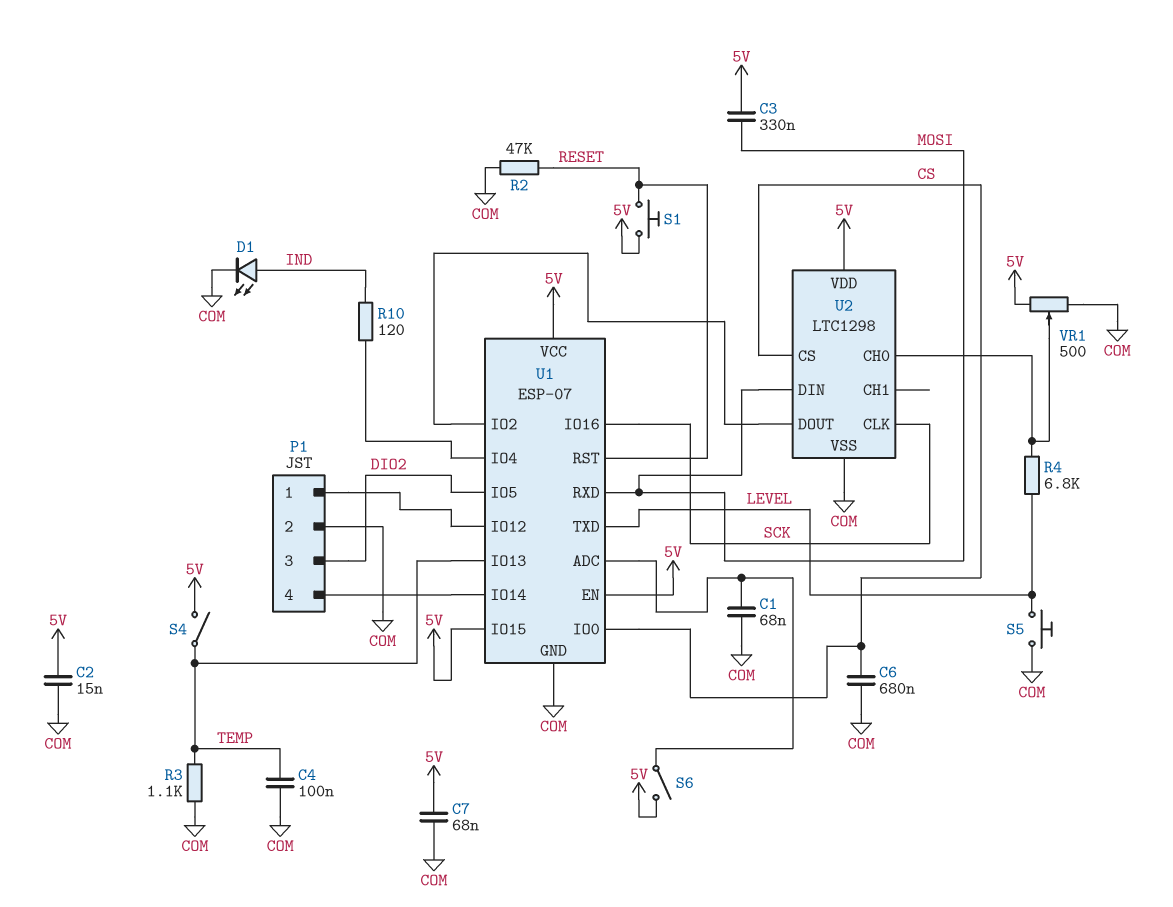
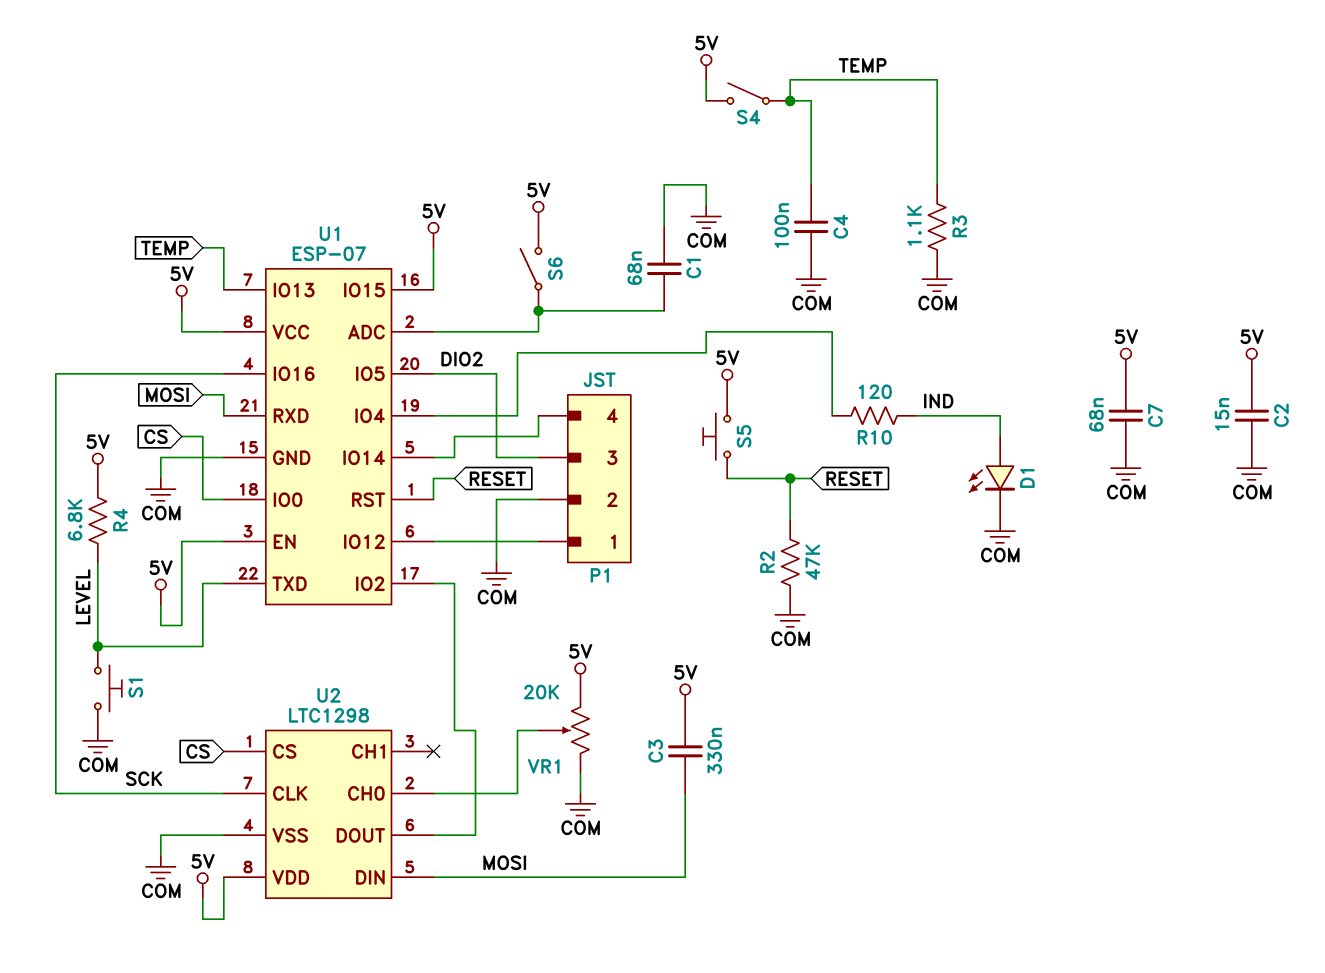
C6: 680nF (COM, CS) -> none
R4: 6.8k (LEVEL, U2/CH0) -> 6.8k (5V, LEVEL)
S1: button (5V, RESET) -> button (COM, LEVEL)
S5: button (COM, LEVEL) -> button (5V, RESET)
VR1: 500 (5V, COM, wiper U2/CH0) -> 20k (5V, COM, wiper U2/CH0)

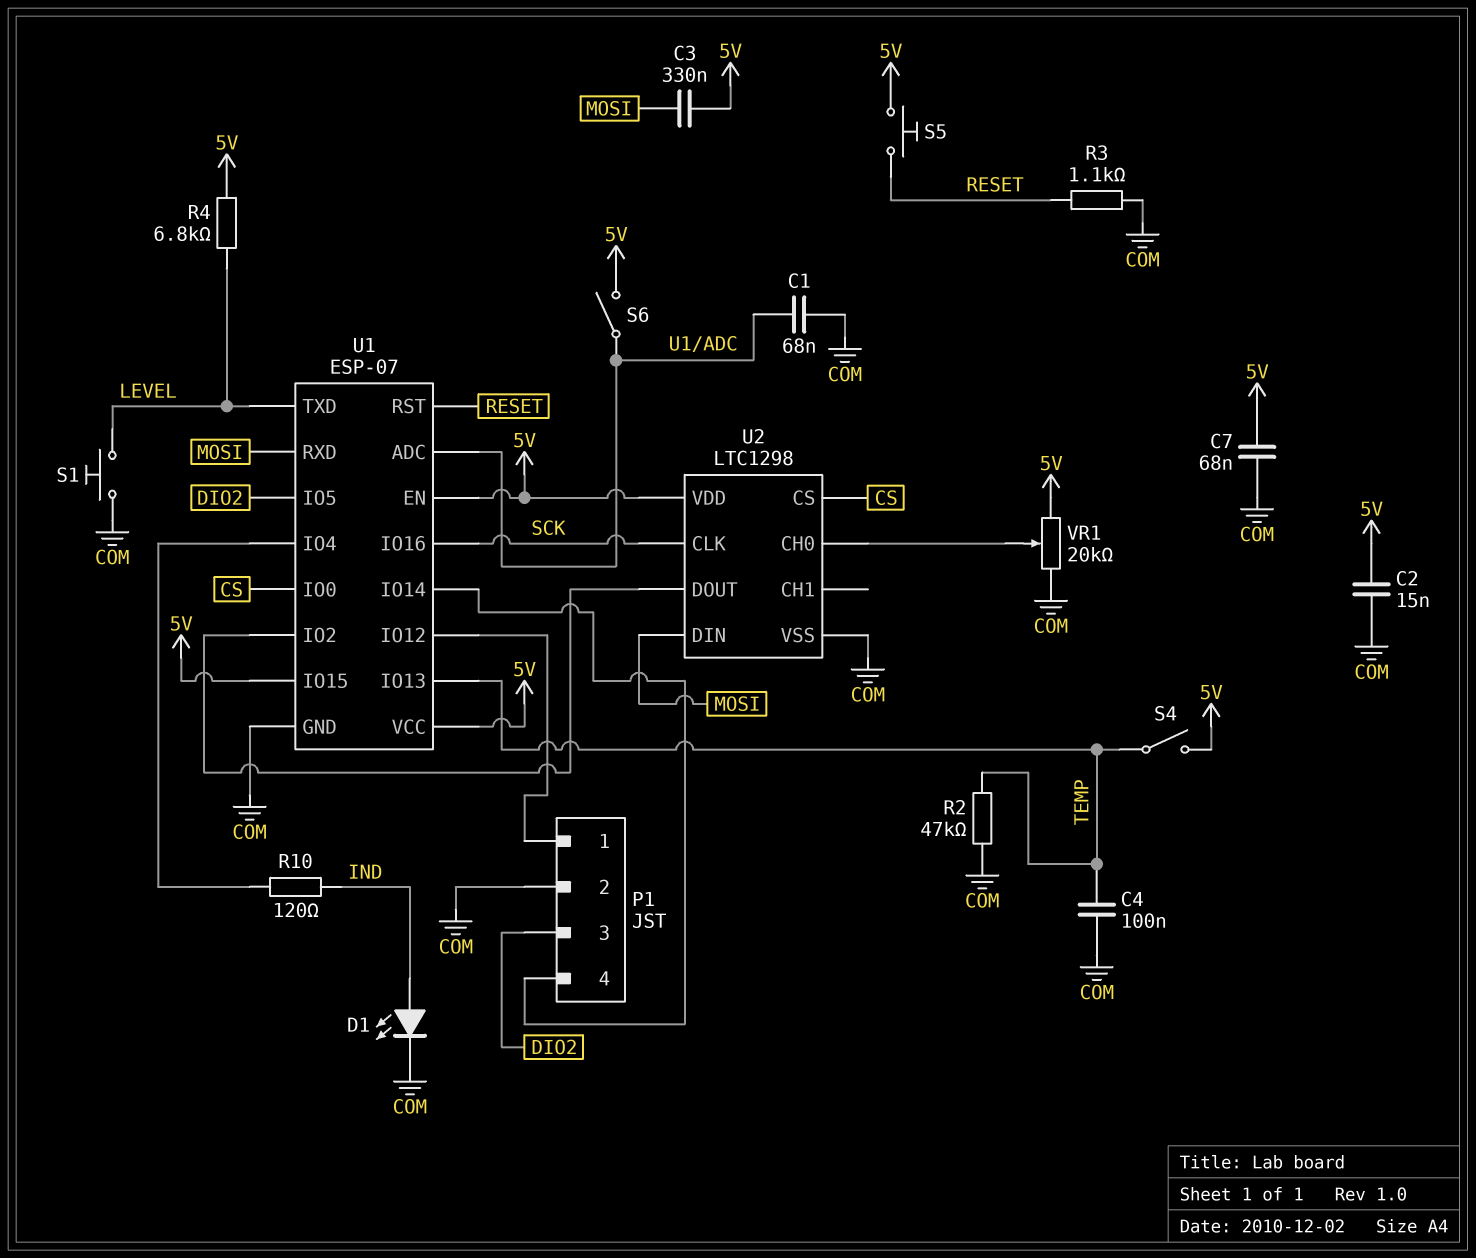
R2: 47k (COM, RESET) -> 47k (COM, TEMP)
R3: 1.1k (COM, TEMP) -> 1.1k (COM, RESET)

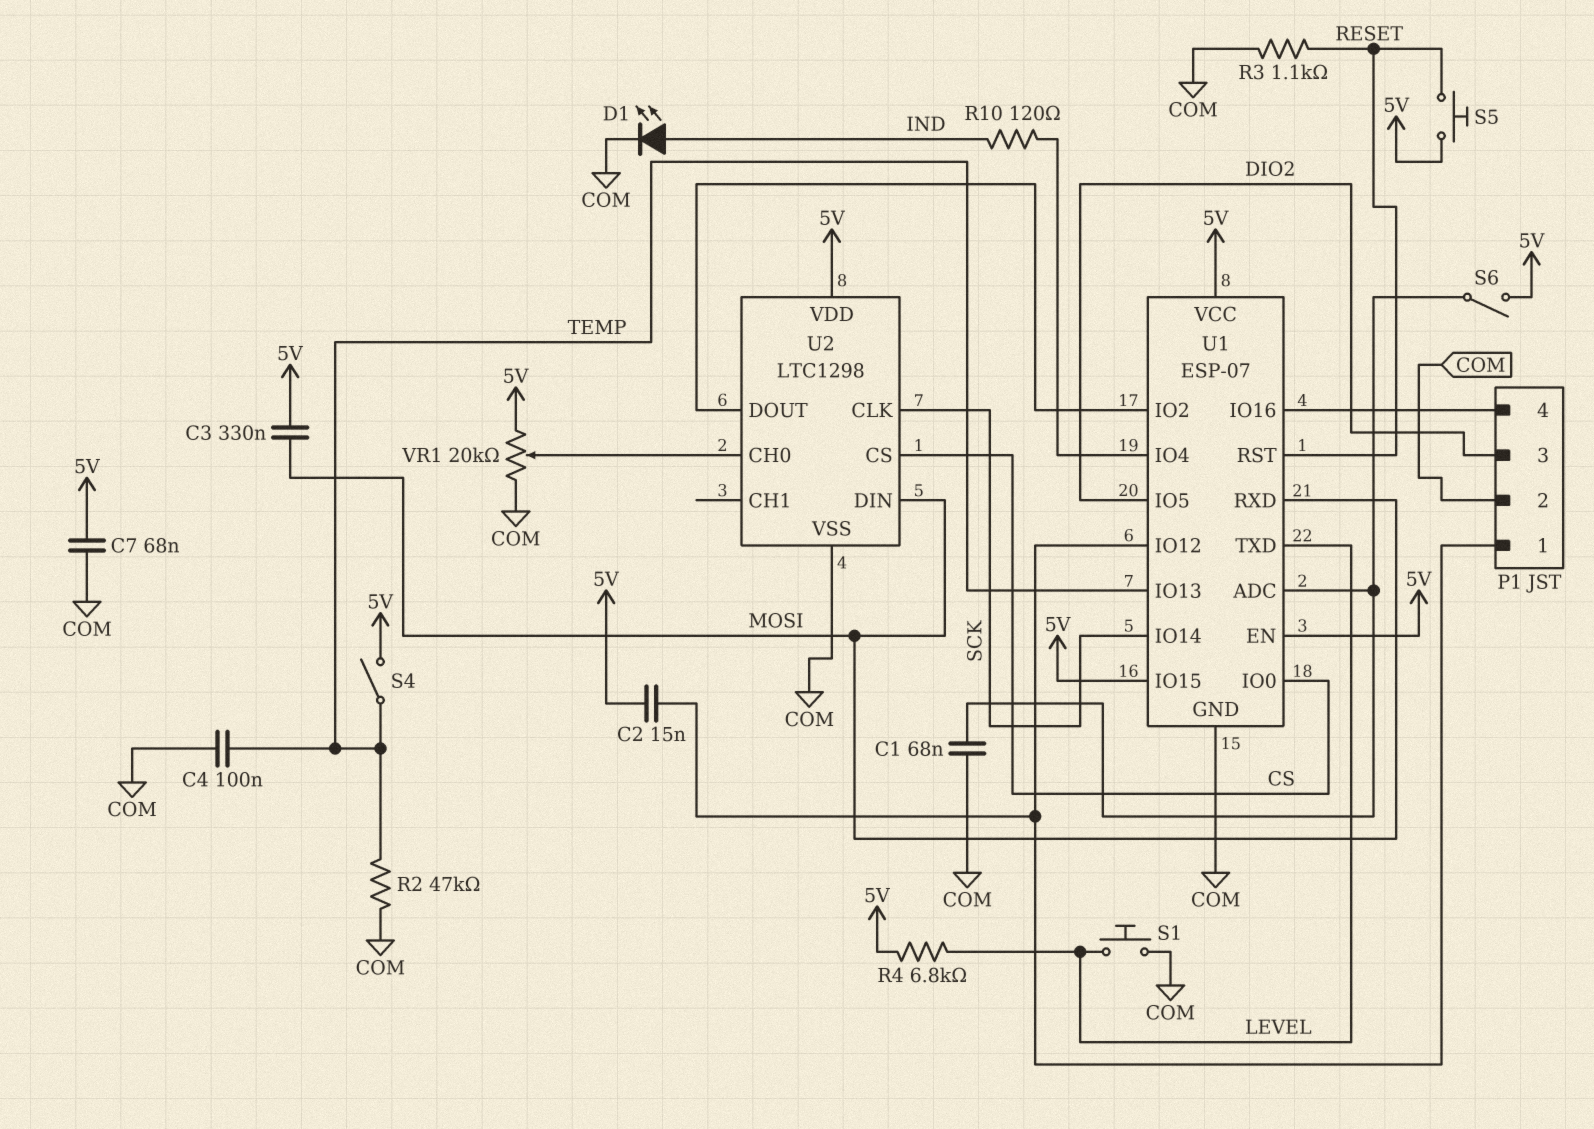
C2: 15nF (5V, COM) -> 15nF (5V, P1/1)
U1 pin IO14: P1/4 -> SCK
U1 pin IO16: SCK -> P1/4

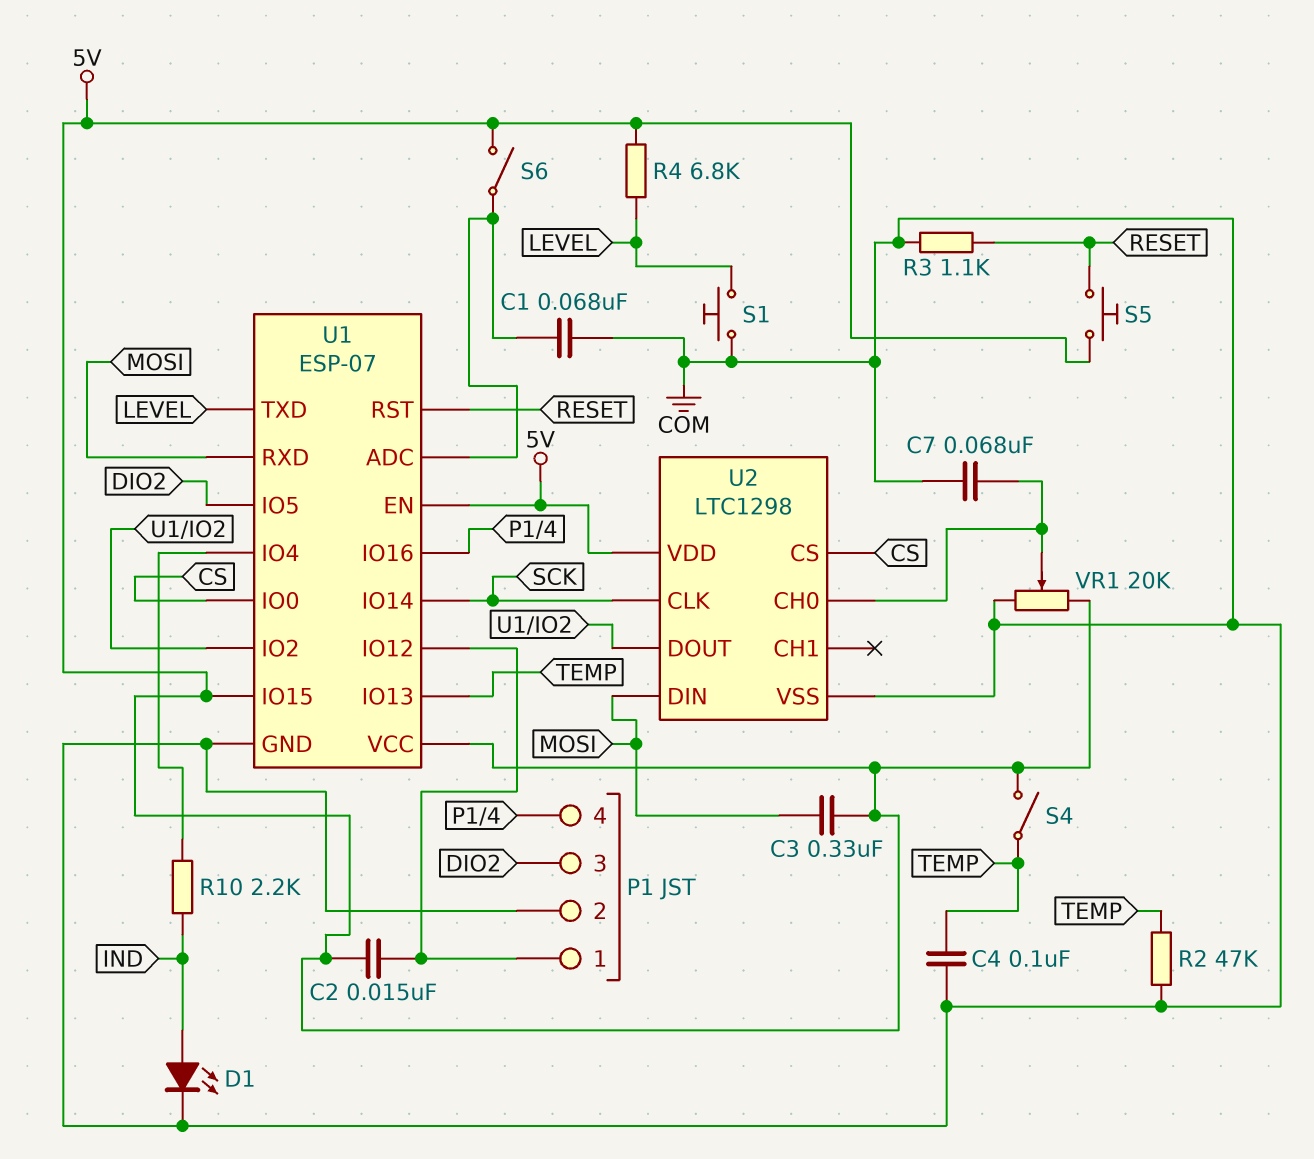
C7: 68nF (5V, COM) -> 68nF (COM, U2/CH0)
R10: 120 (IND, U1/IO4) -> 2.2k (IND, U1/IO4)

